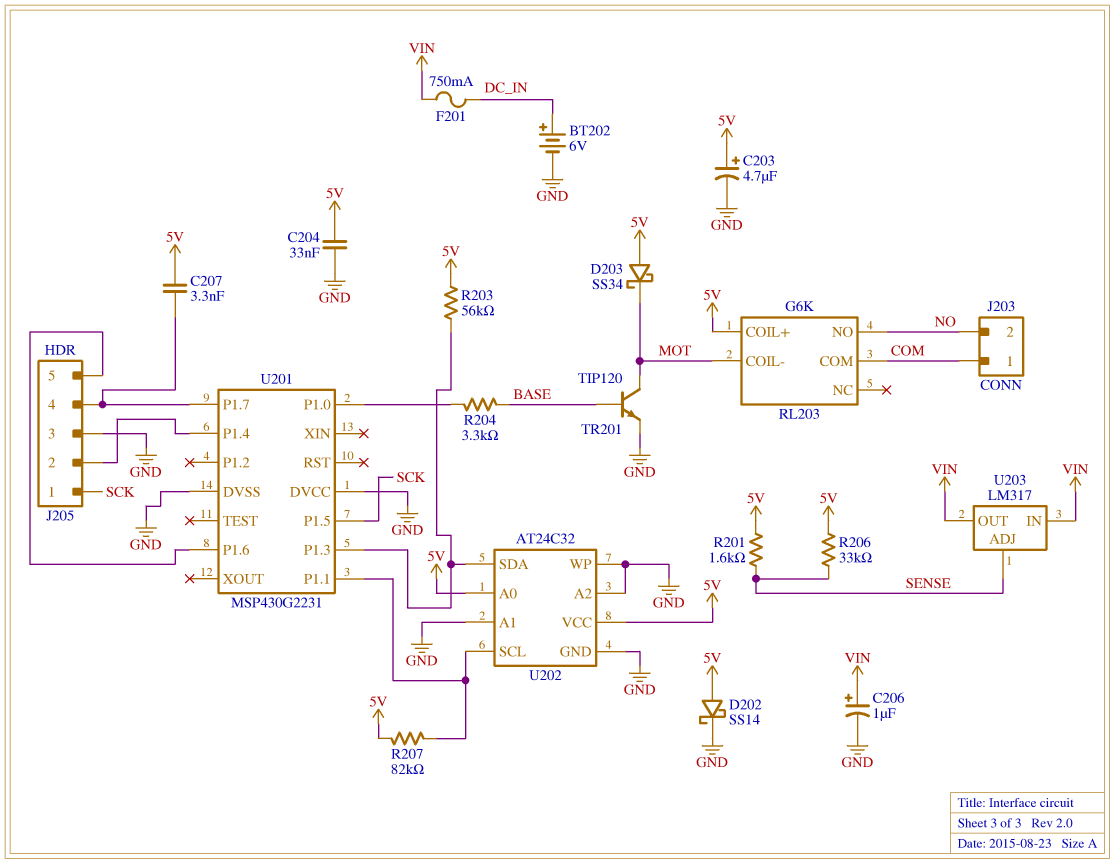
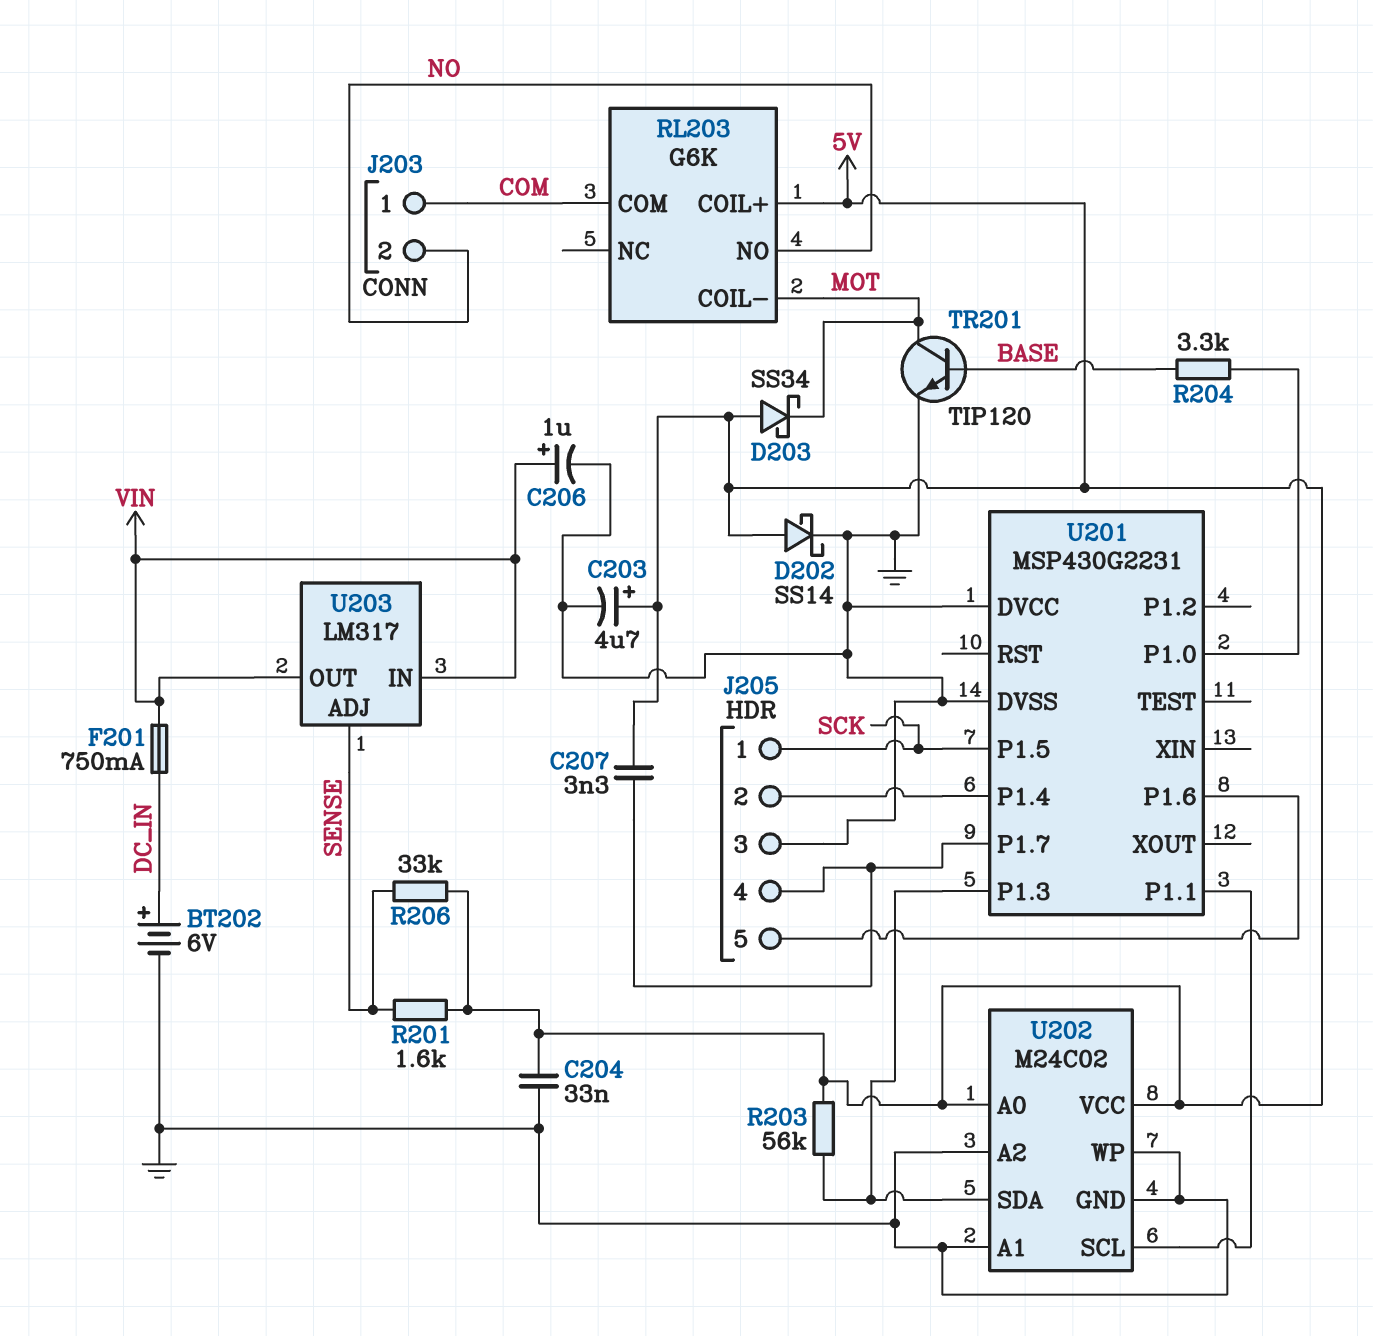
R207: 82k (5V, U201/P1.1) -> none
U202: AT24C32 -> M24C02

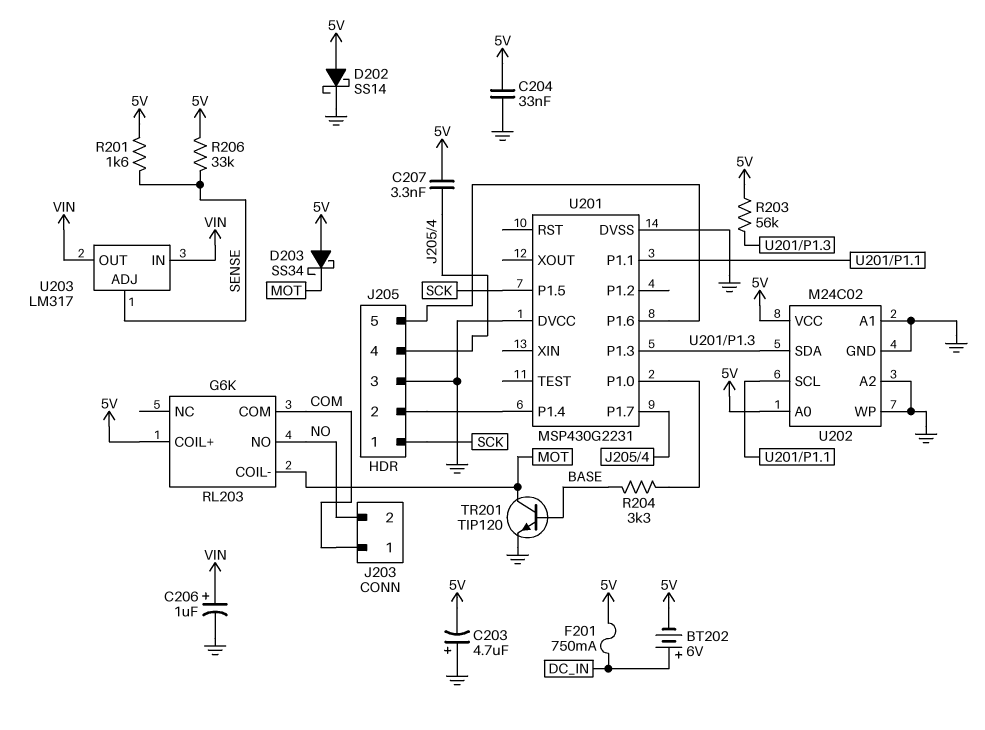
BT202: 6V (plus DC_IN, minus GND) -> 6V (plus DC_IN, minus 5V)
C203: 4.7uF (plus 5V, minus GND) -> 4.7uF (plus GND, minus 5V)
F201: 750mA (DC_IN, VIN) -> 750mA (5V, DC_IN)

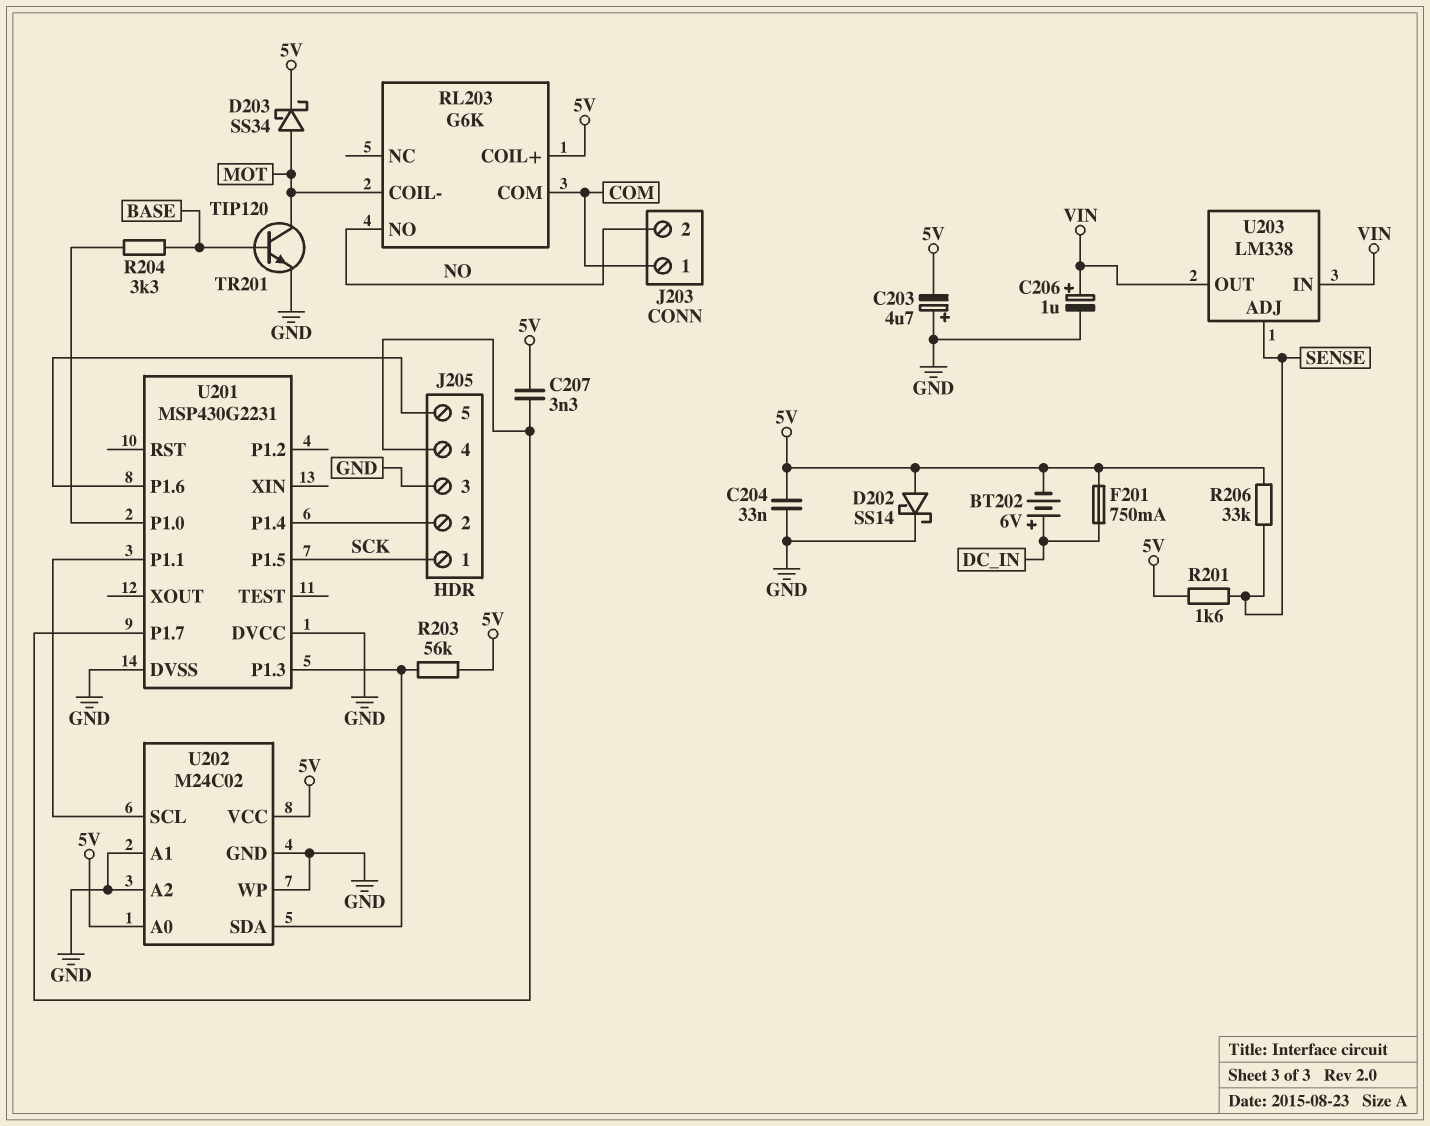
D203: schottky SS34 (A 5V, K MOT) -> schottky SS34 (A MOT, K 5V)
U203: LM317 -> LM338

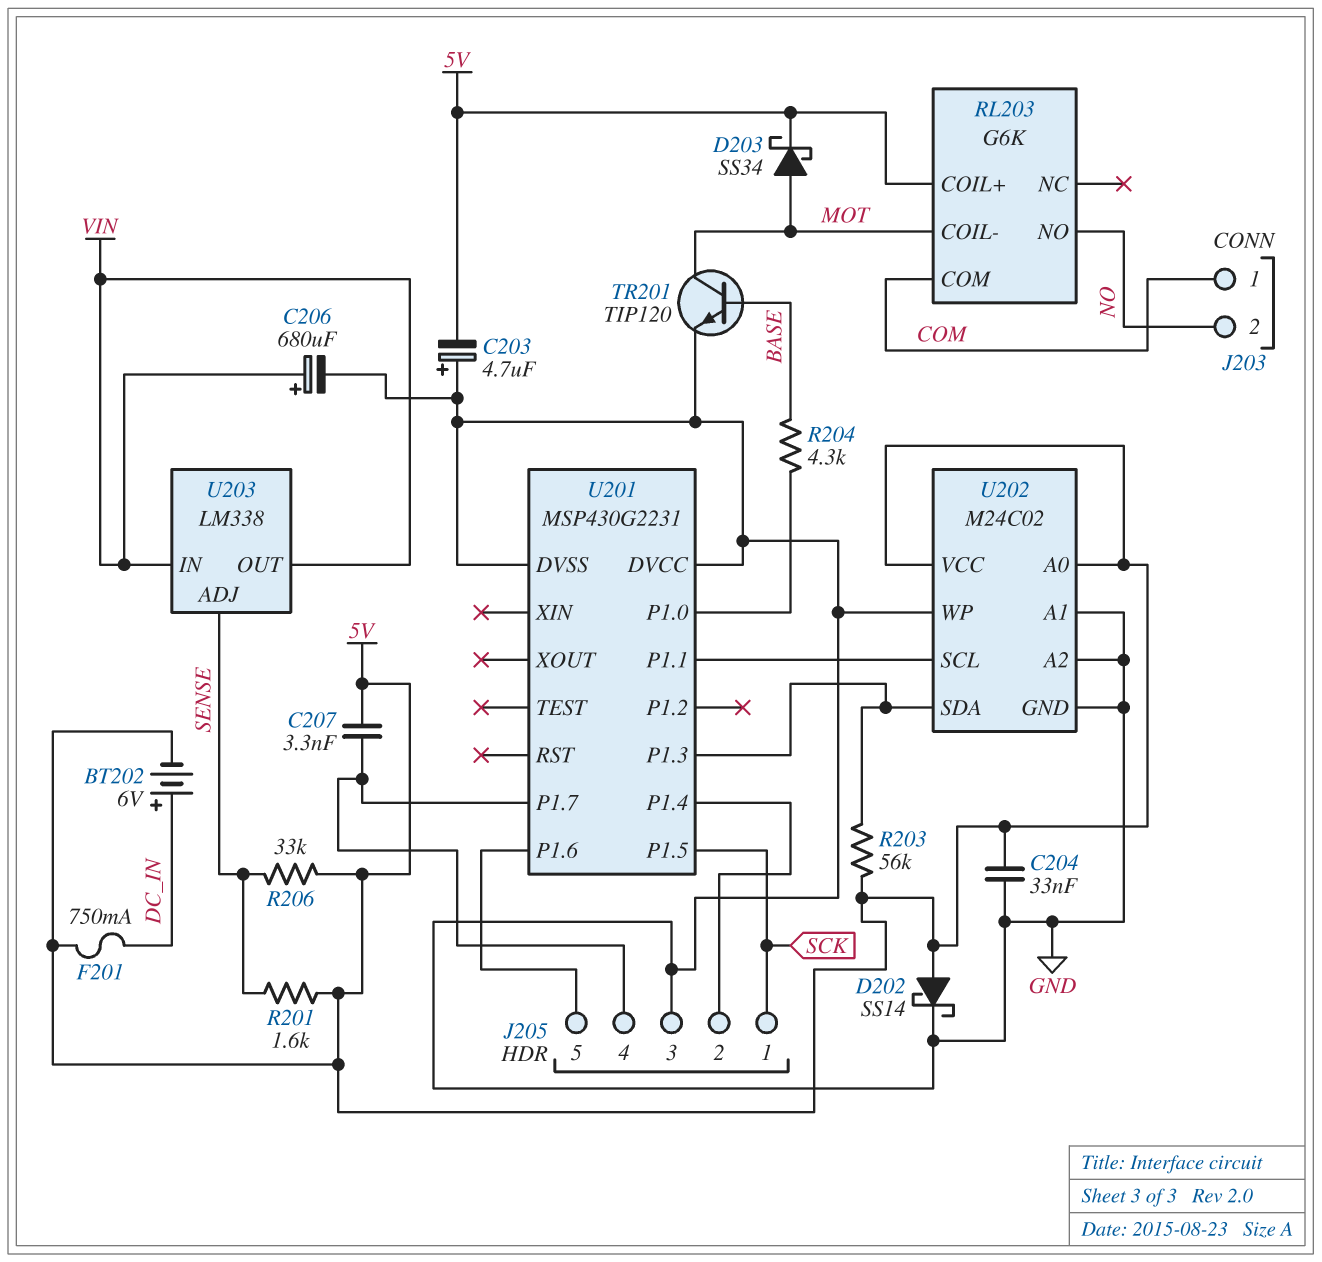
C206: 1uF (plus VIN, minus GND) -> 680uF (plus VIN, minus GND)
R204: 3.3k (BASE, U201/P1.0) -> 4.3k (BASE, U201/P1.0)

